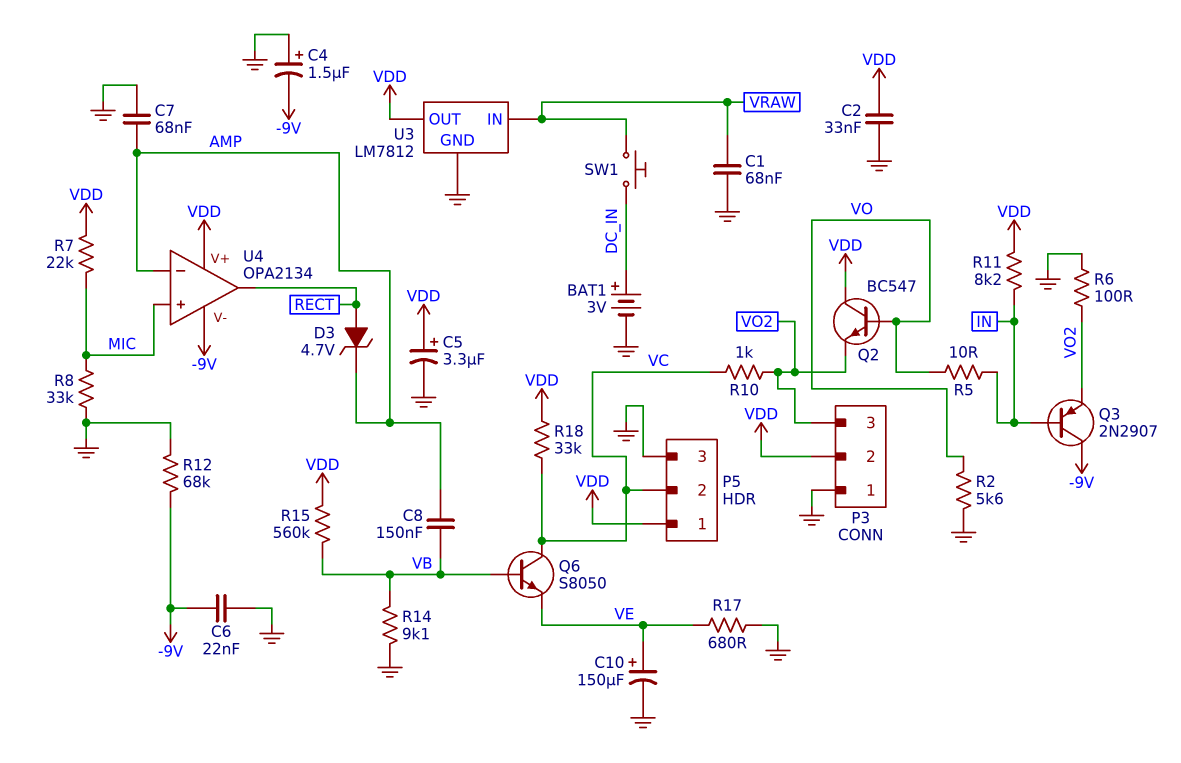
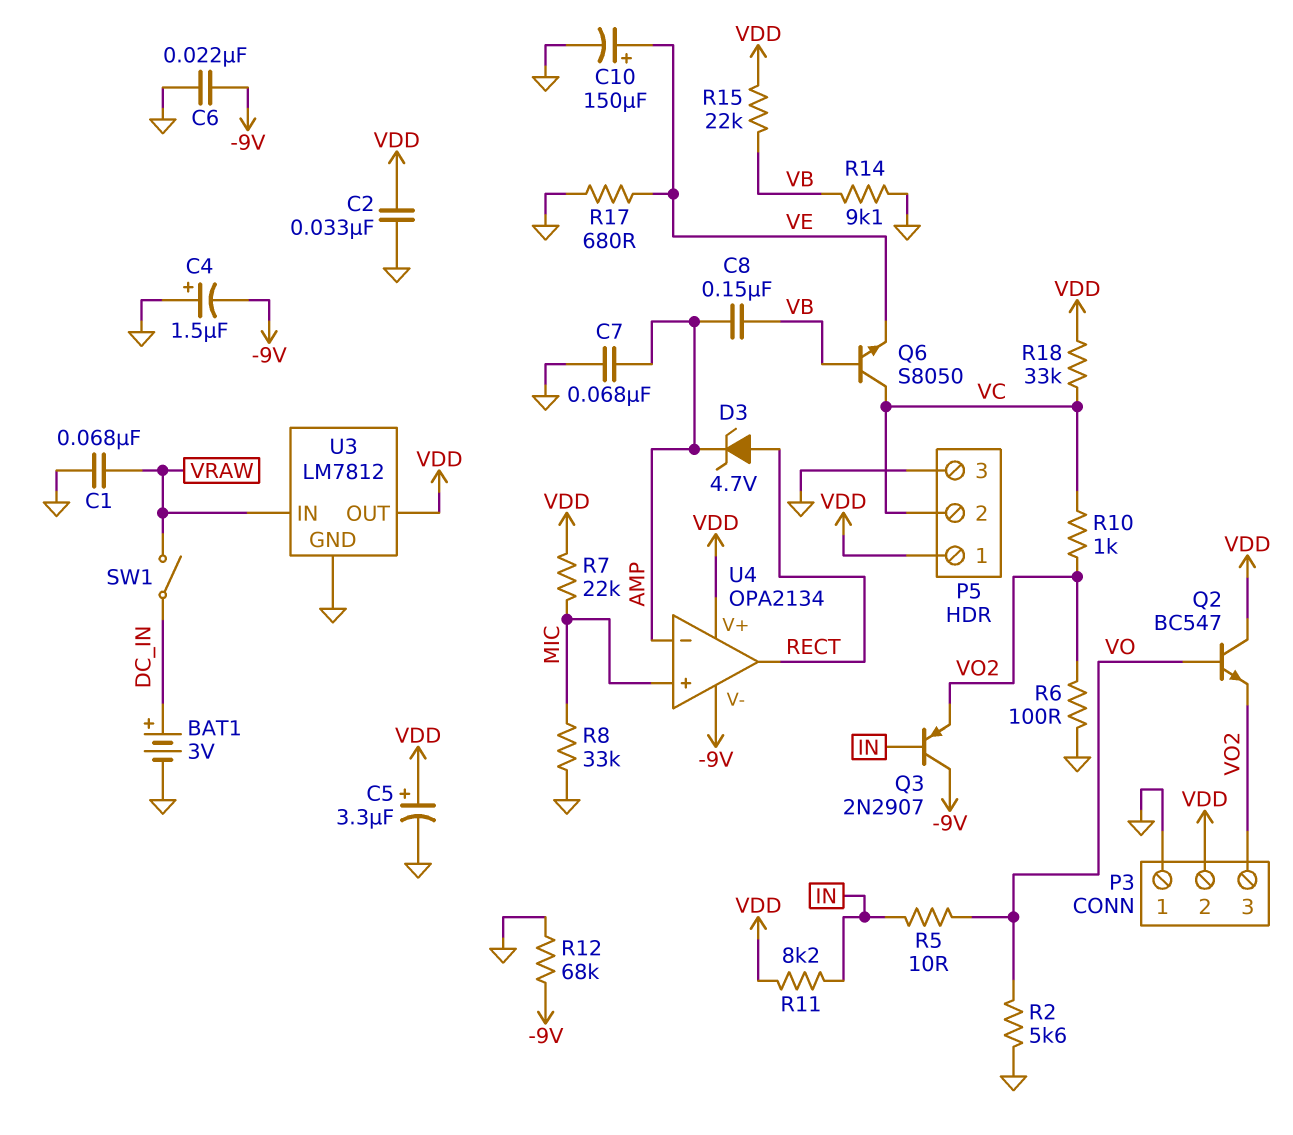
R15: 560k (VB, VDD) -> 22k (VB, VDD)
SW1: button (DC_IN, VRAW) -> switch (DC_IN, VRAW)

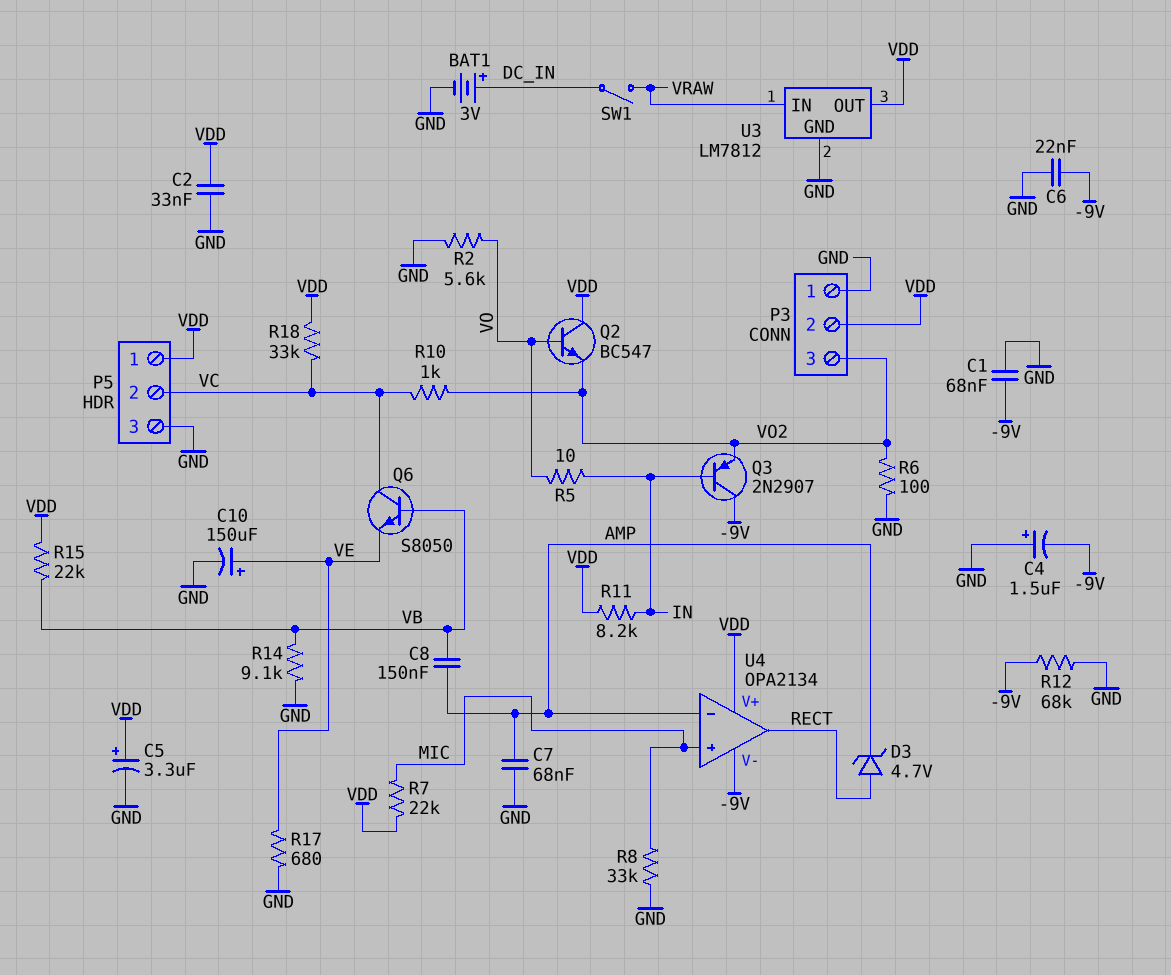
C1: 68nF (GND, VRAW) -> 68nF (-9V, GND)

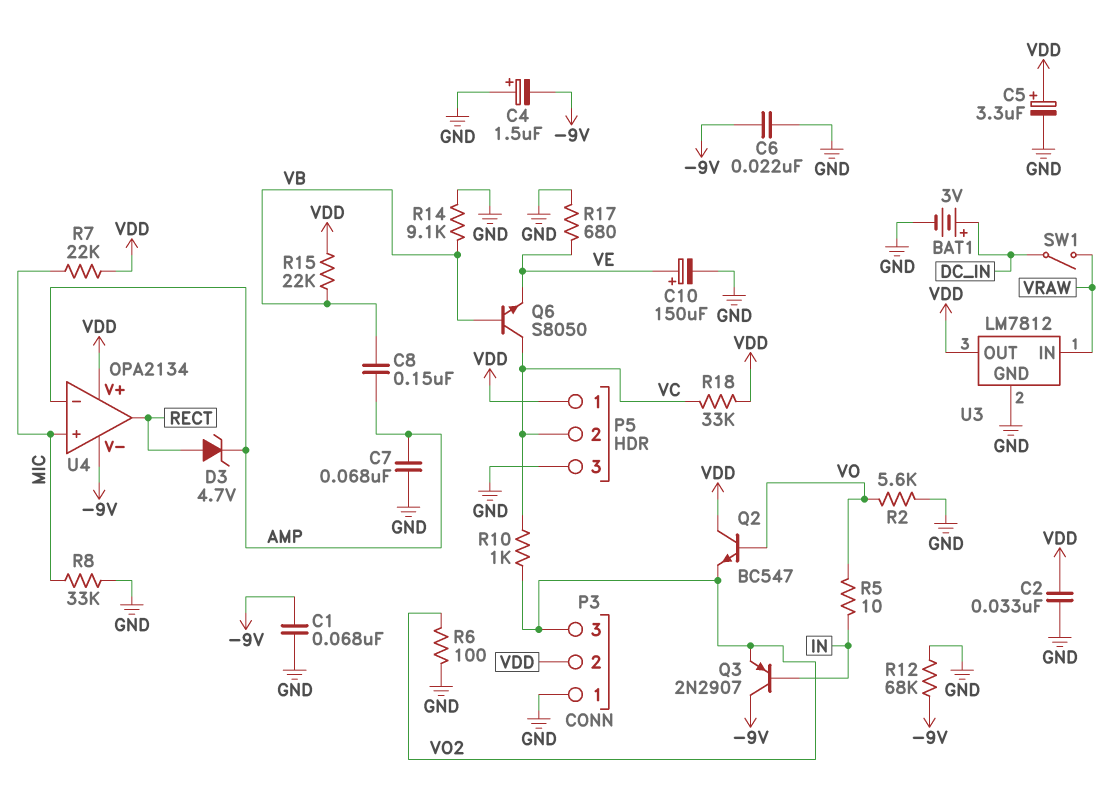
R11: 8.2k (IN, VDD) -> none

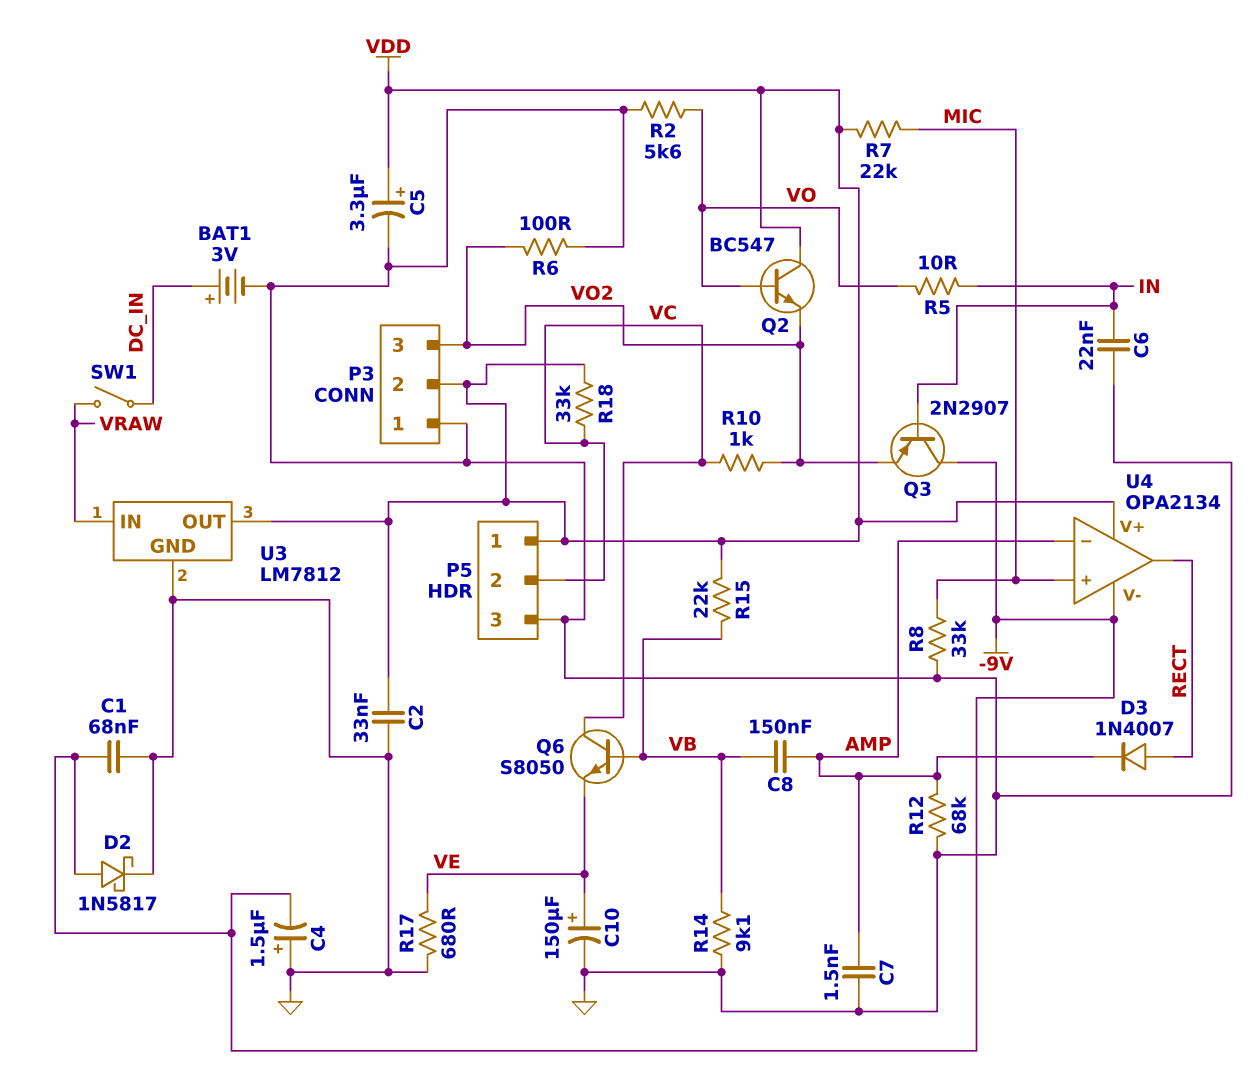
C6: 22nF (-9V, GND) -> 22nF (GND, IN)
C7: 68nF (AMP, GND) -> 1.5nF (AMP, GND)
D2: none -> schottky 1N5817 (A -9V, K GND)
D3: zener 4.7V (A RECT, K AMP) -> diode 1N4007 (A RECT, K AMP)
R12: 68k (-9V, GND) -> 68k (AMP, GND)

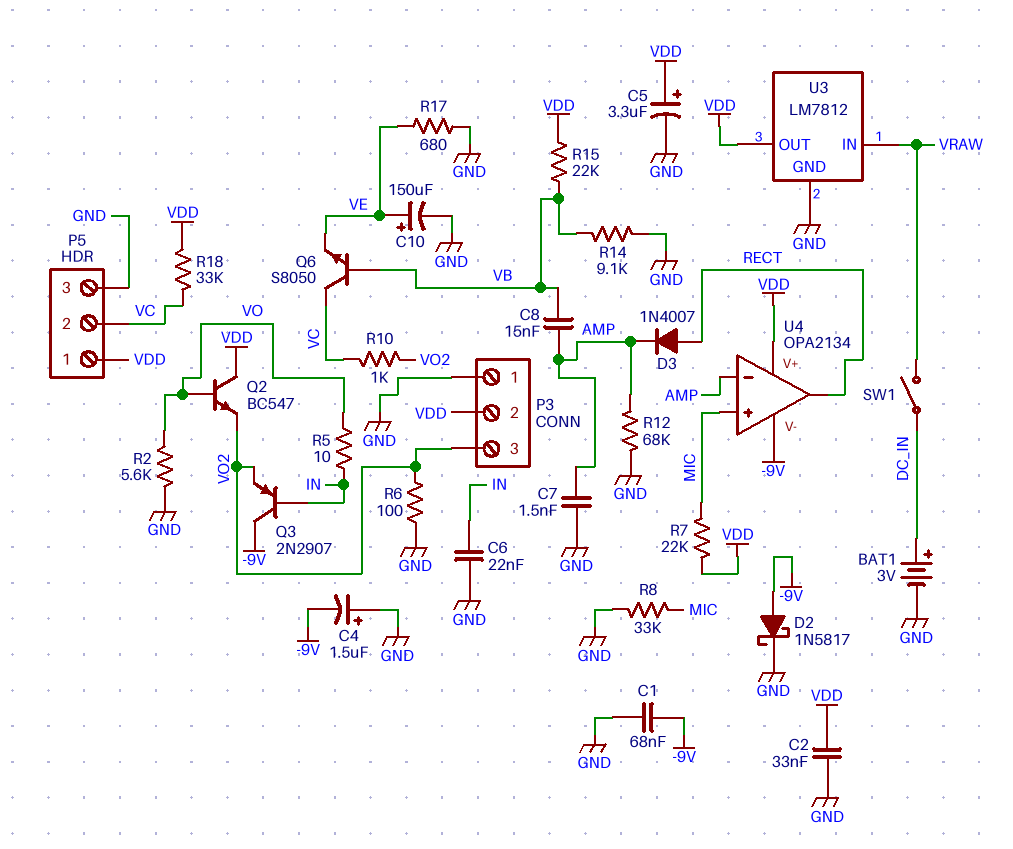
C8: 150nF (AMP, VB) -> 15nF (AMP, VB)

